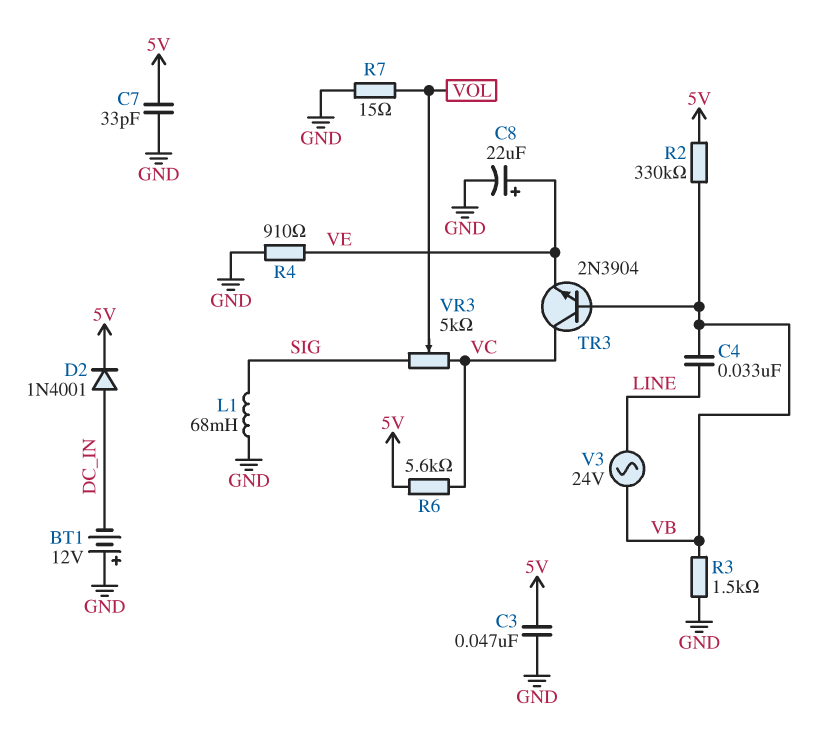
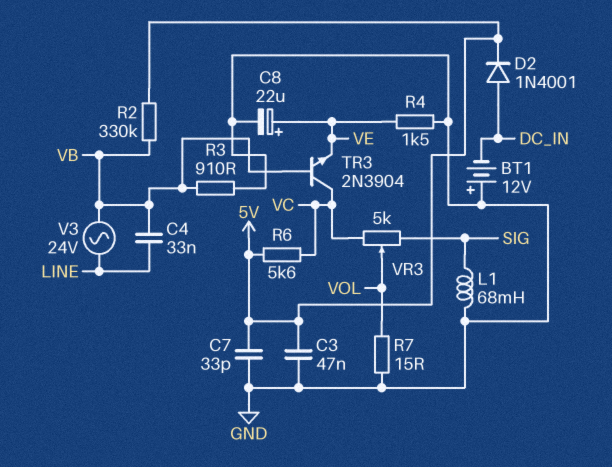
R3: 1.5k (GND, VB) -> 910 (GND, VB)
R4: 910 (GND, VE) -> 1.5k (GND, VE)

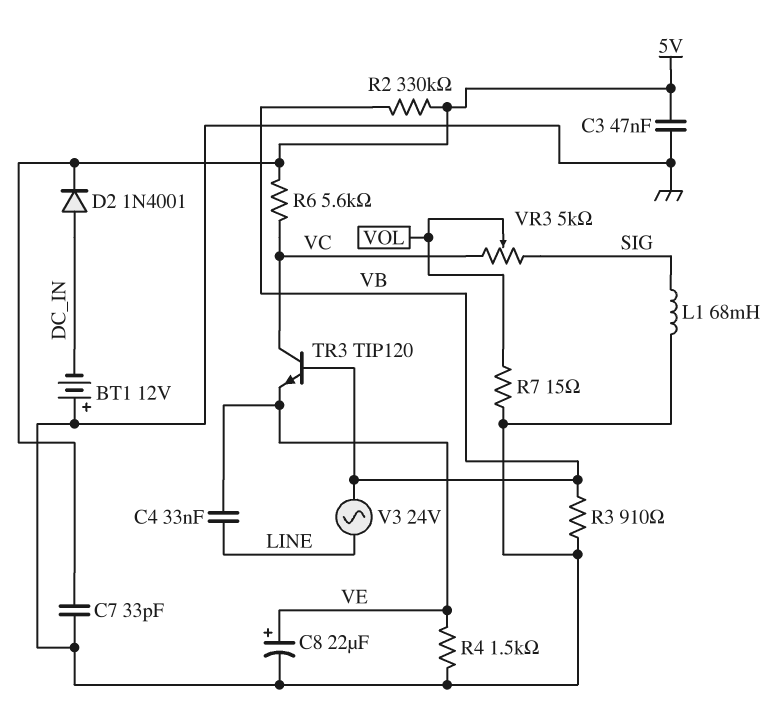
C4: 33nF (LINE, VB) -> 33nF (LINE, VE)
TR3: NPN 2N3904 (B VB, C VC, E VE) -> NPN TIP120 (B VB, C VC, E VE)

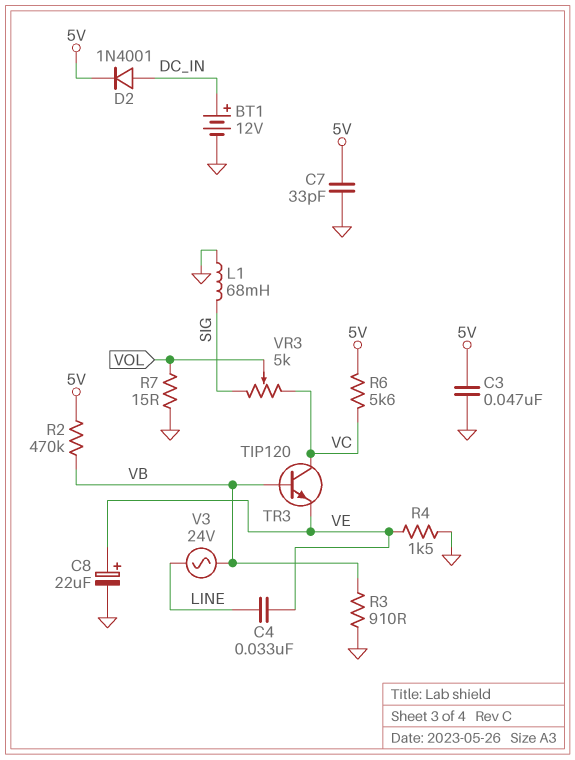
BT1: 12V (plus GND, minus DC_IN) -> 12V (plus DC_IN, minus GND)
R2: 330k (5V, VB) -> 470k (5V, VB)

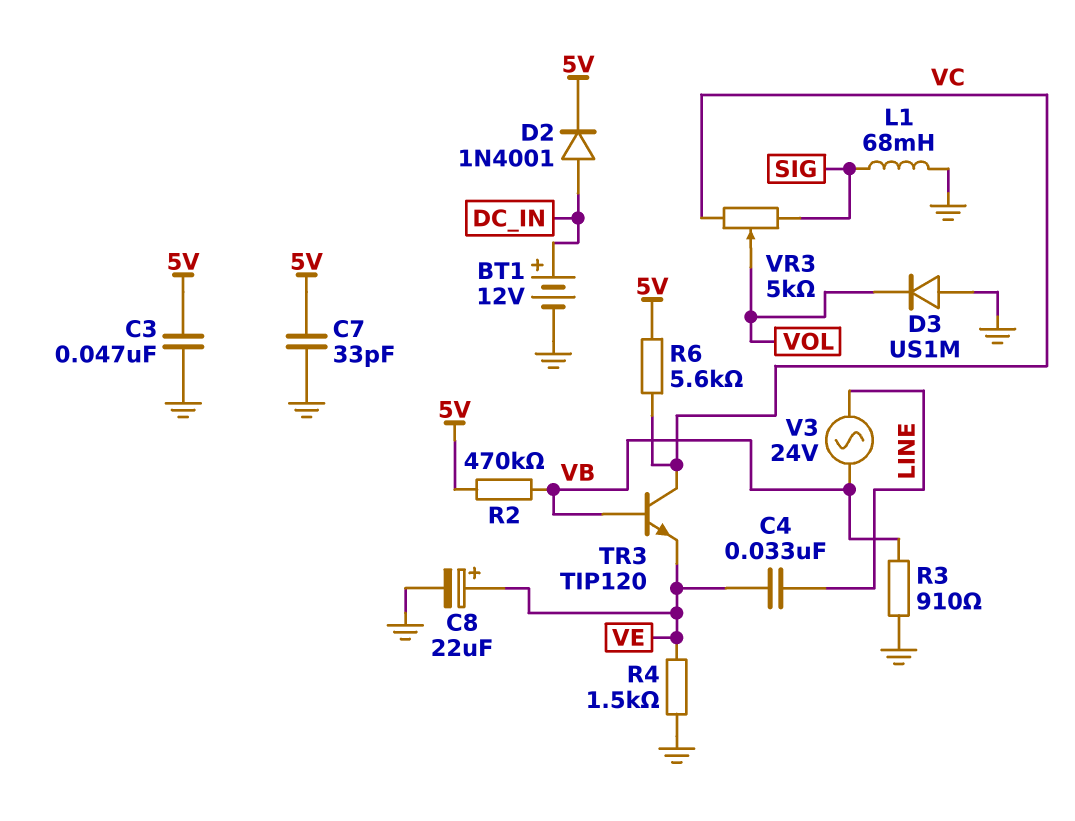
D3: none -> diode US1M (A GND, K VOL)
R7: 15 (GND, VOL) -> none

